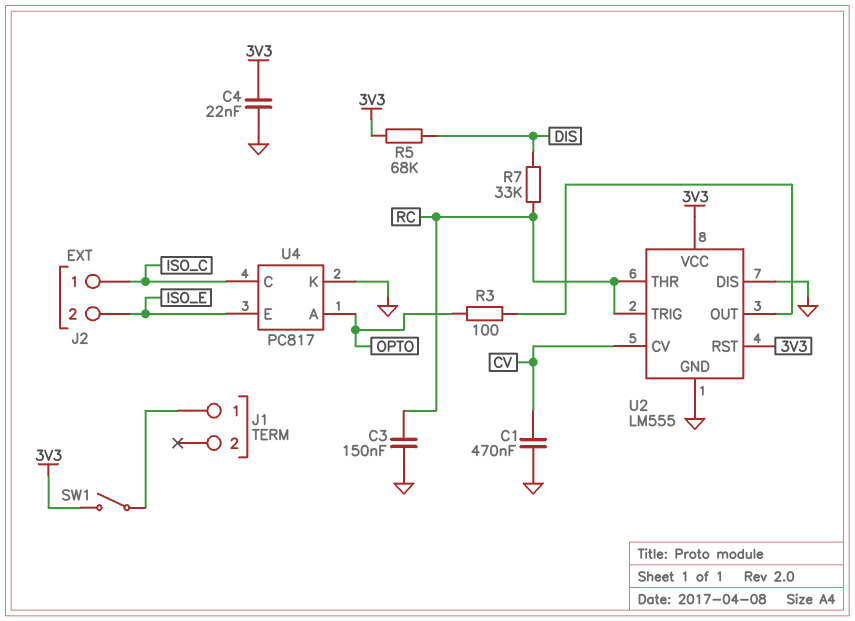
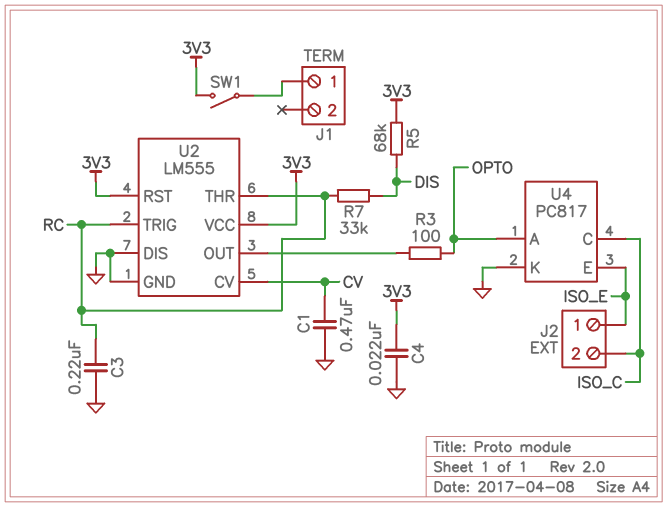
C3: 150nF (GND, RC) -> 220nF (GND, RC)
J2 pin 1: ISO_C -> ISO_E
J2 pin 2: ISO_E -> ISO_C

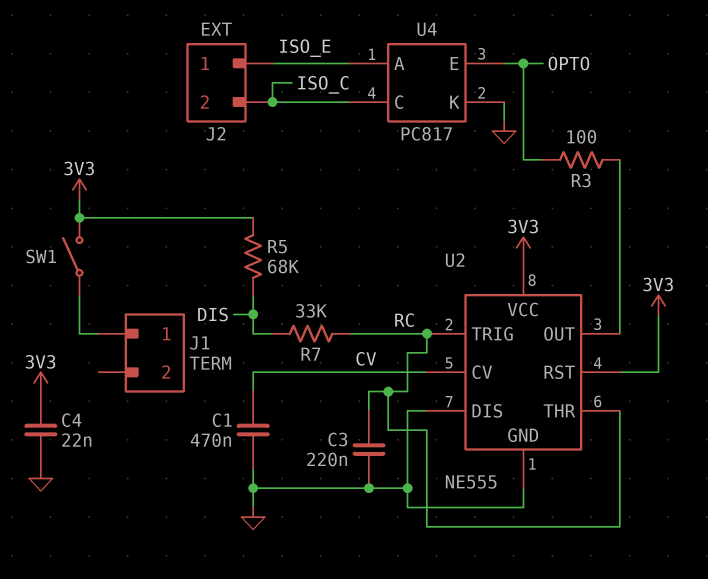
U2: LM555 -> NE555
U4 pin A: OPTO -> ISO_E
U4 pin E: ISO_E -> OPTO

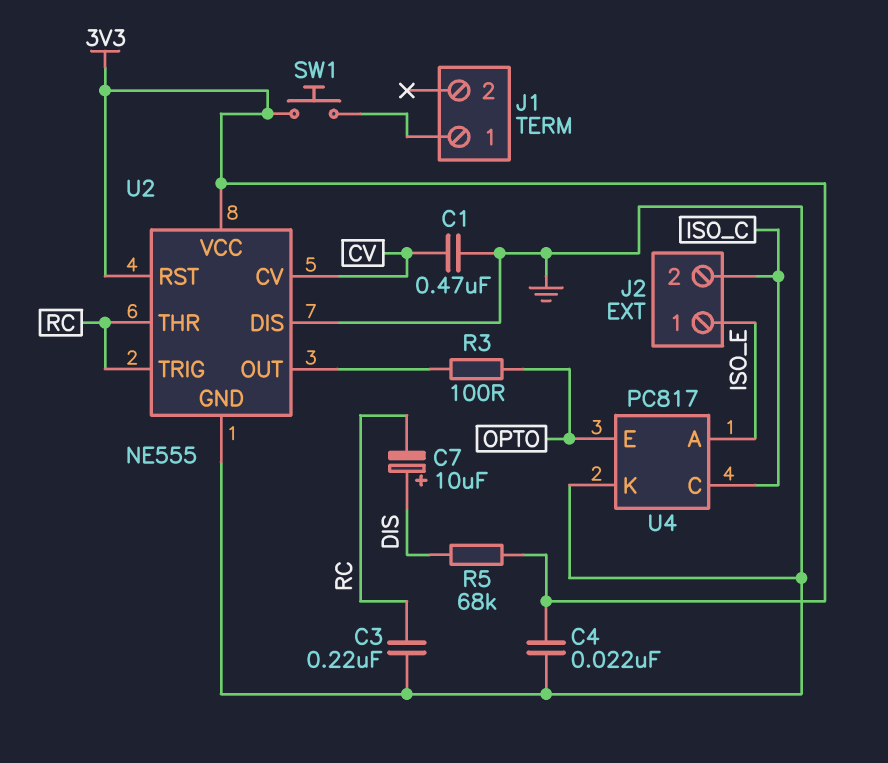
C7: none -> 10uF (plus DIS, minus RC)
R7: 33k (DIS, RC) -> none
SW1: switch (3V3, J1/1) -> button (3V3, J1/1)

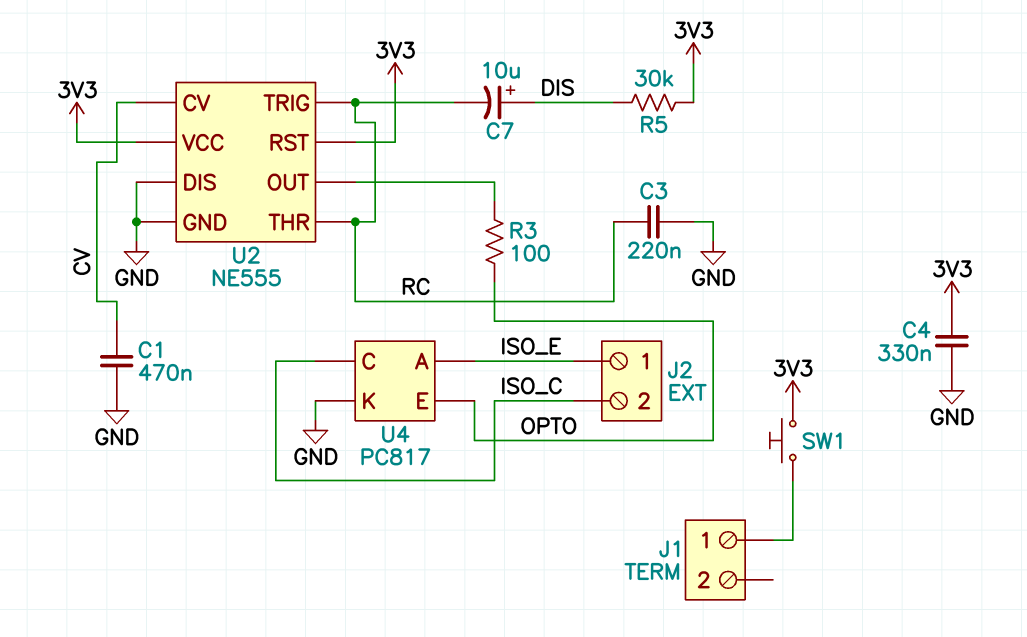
C4: 22nF (3V3, GND) -> 330nF (3V3, GND)
R5: 68k (3V3, DIS) -> 30k (3V3, DIS)

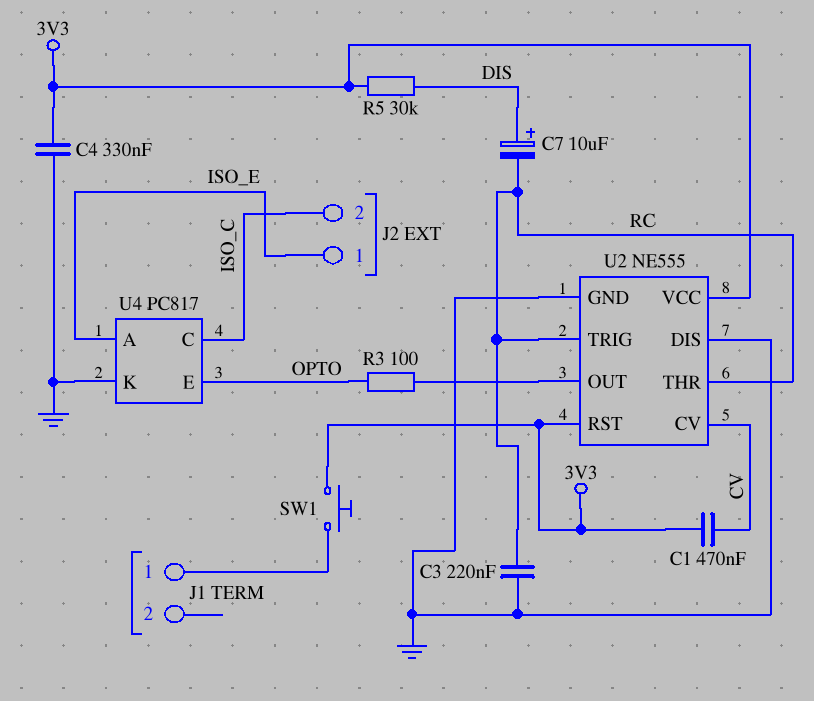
C1: 470nF (CV, GND) -> 470nF (3V3, CV)

